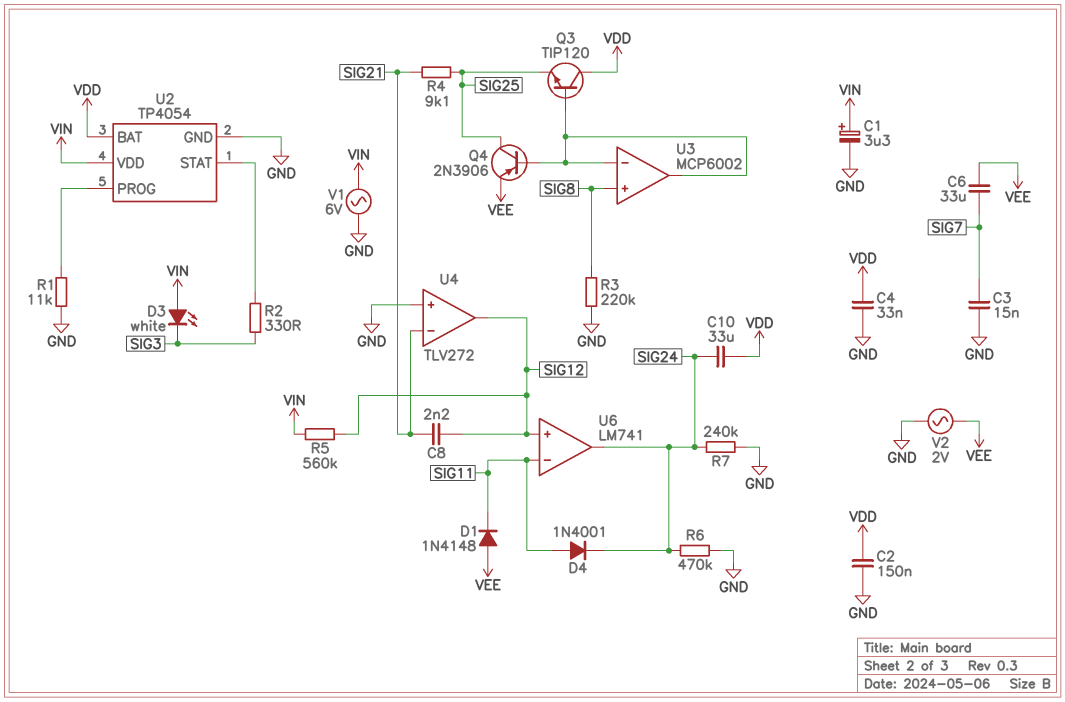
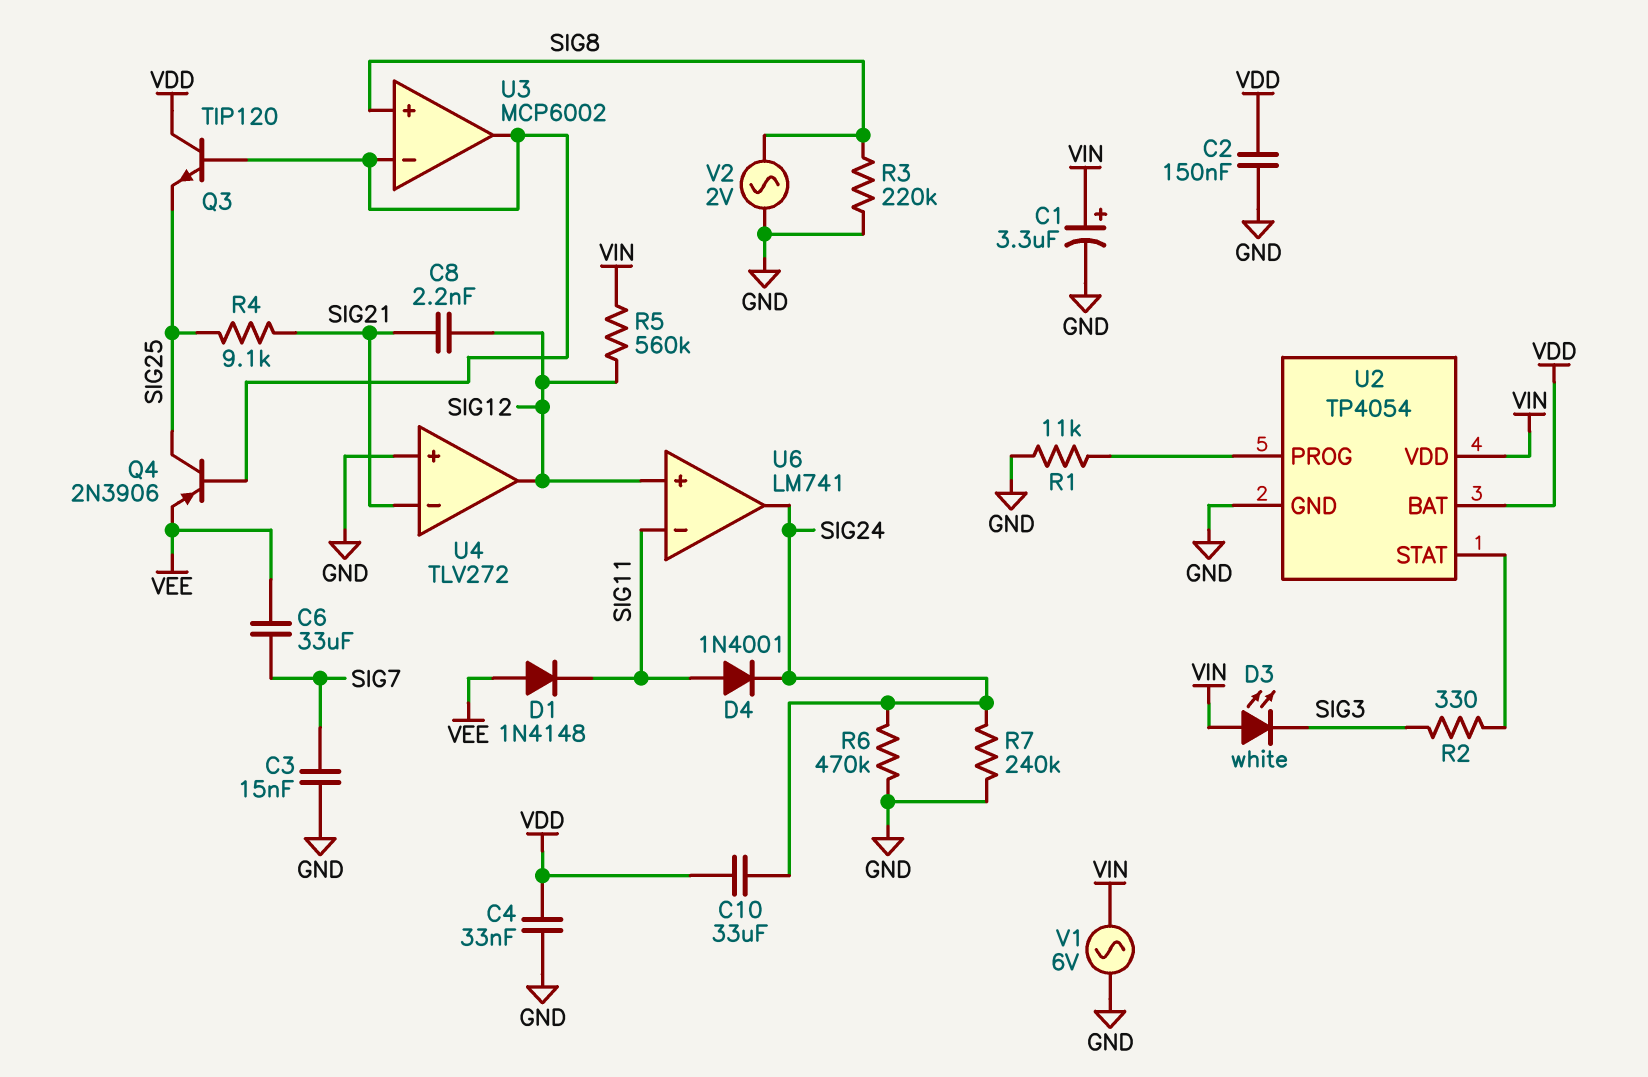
V2: AC 2V (GND, VEE) -> AC 2V (GND, SIG8)

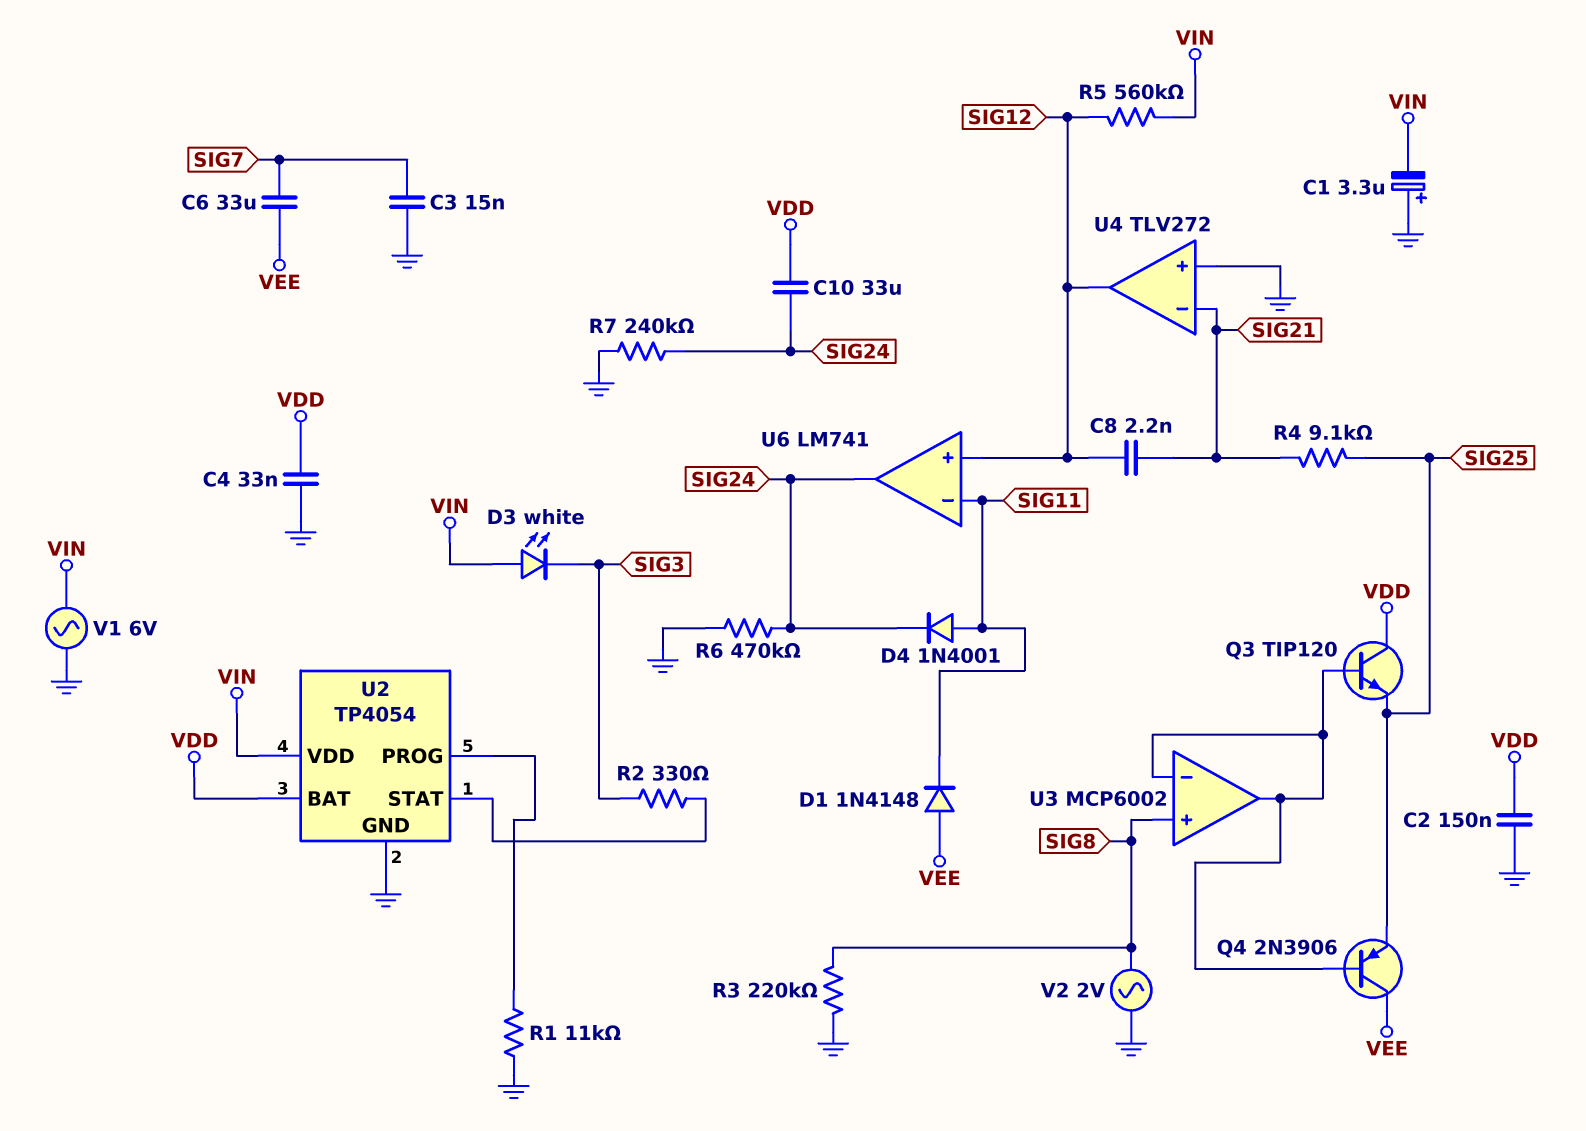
C1: 3.3uF (plus VIN, minus GND) -> 3.3uF (plus GND, minus VIN)
Q4: PNP 2N3906 (B U3/in-, C SIG25, E VEE) -> PNP 2N3906 (B U3/in-, C VEE, E SIG25)

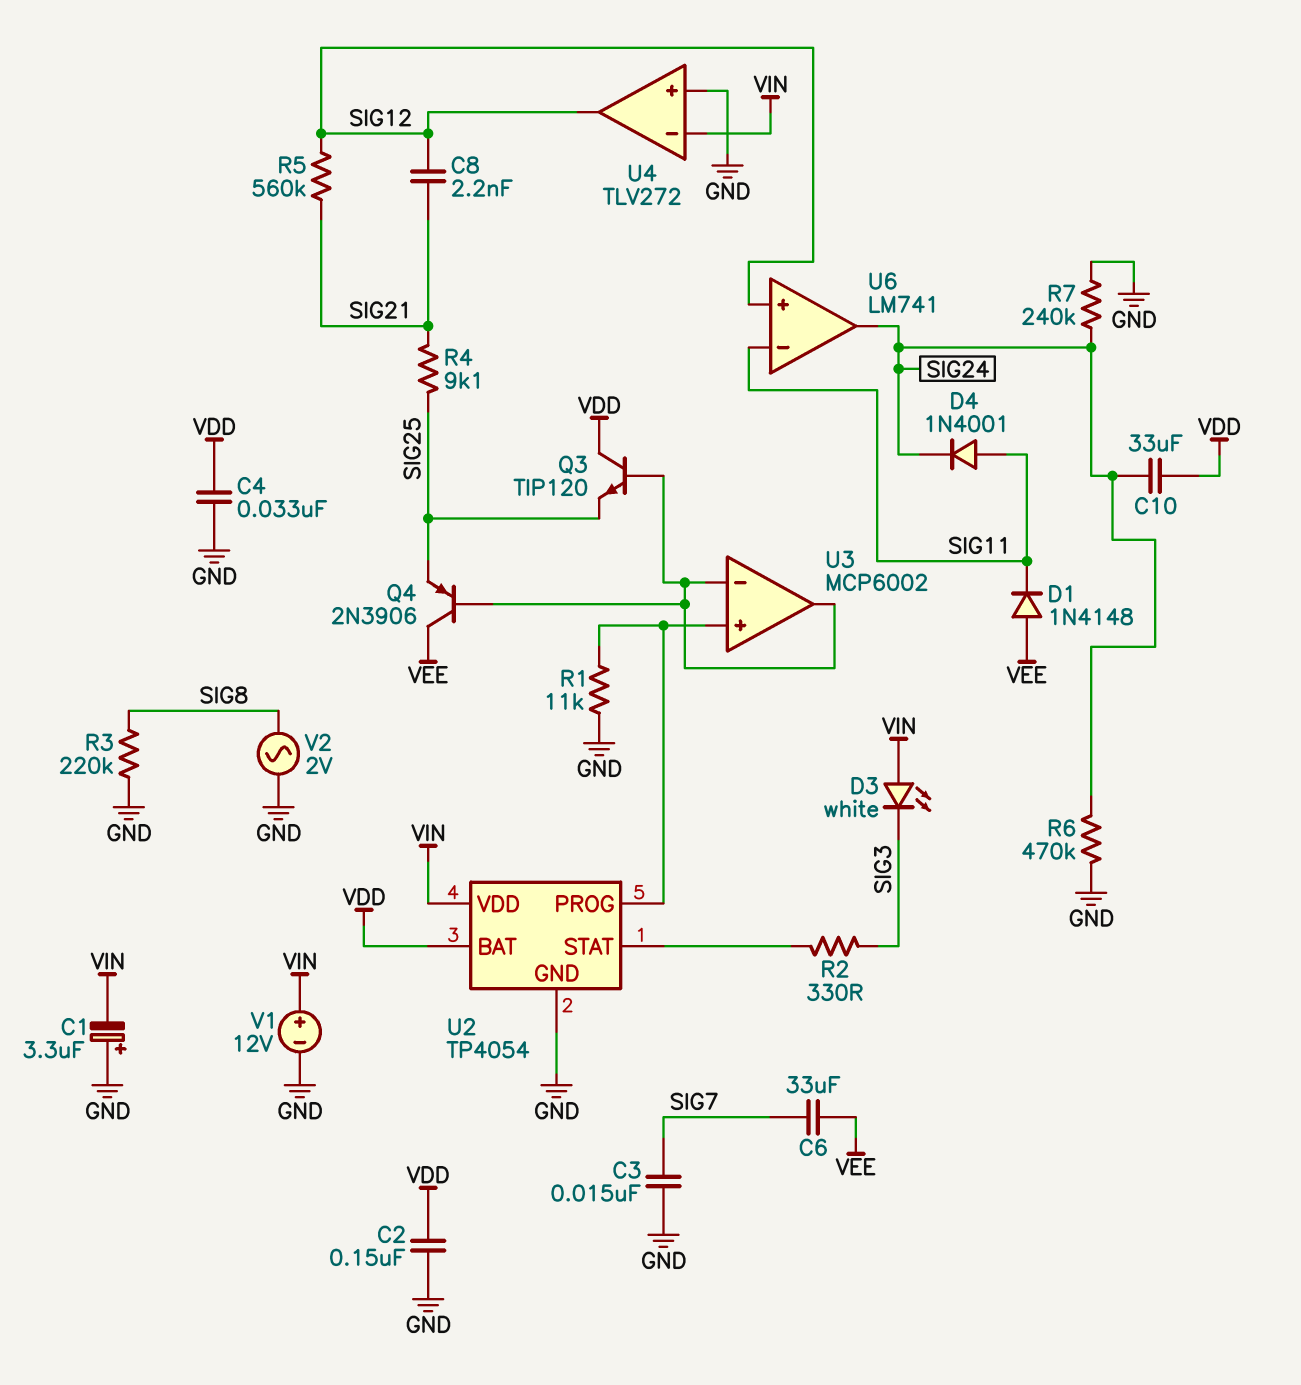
R5: 560k (SIG12, VIN) -> 560k (SIG12, SIG21)
U3 pin in+: SIG8 -> U2/PROG
U4 pin in-: SIG21 -> VIN
V1: AC 6V (GND, VIN) -> 12V (plus VIN, minus GND)

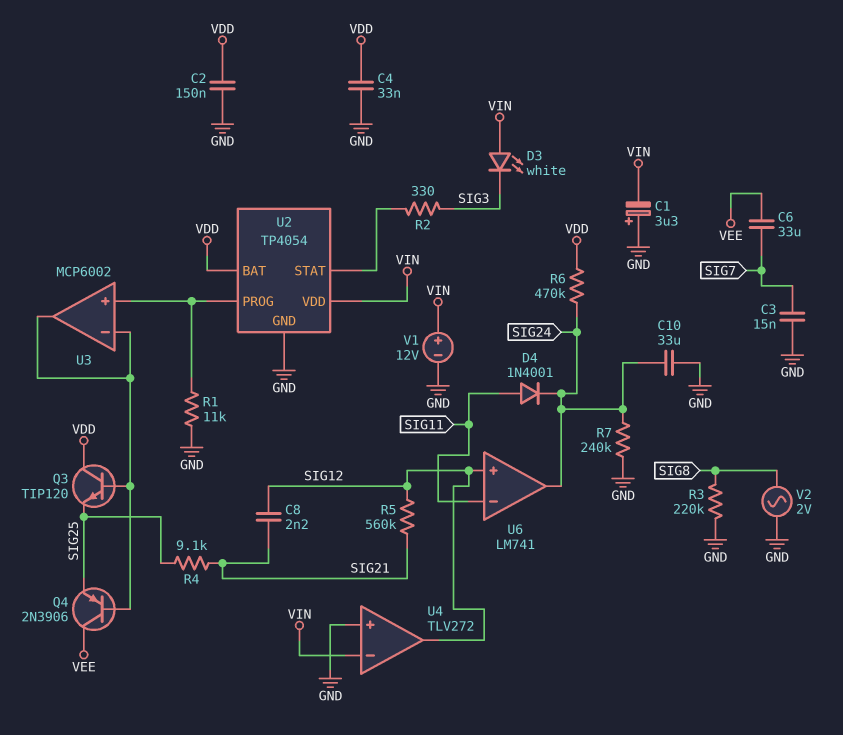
C10: 33uF (SIG24, VDD) -> 33uF (GND, SIG24)
D1: diode 1N4148 (A VEE, K SIG11) -> none
R6: 470k (GND, SIG24) -> 470k (SIG24, VDD)

